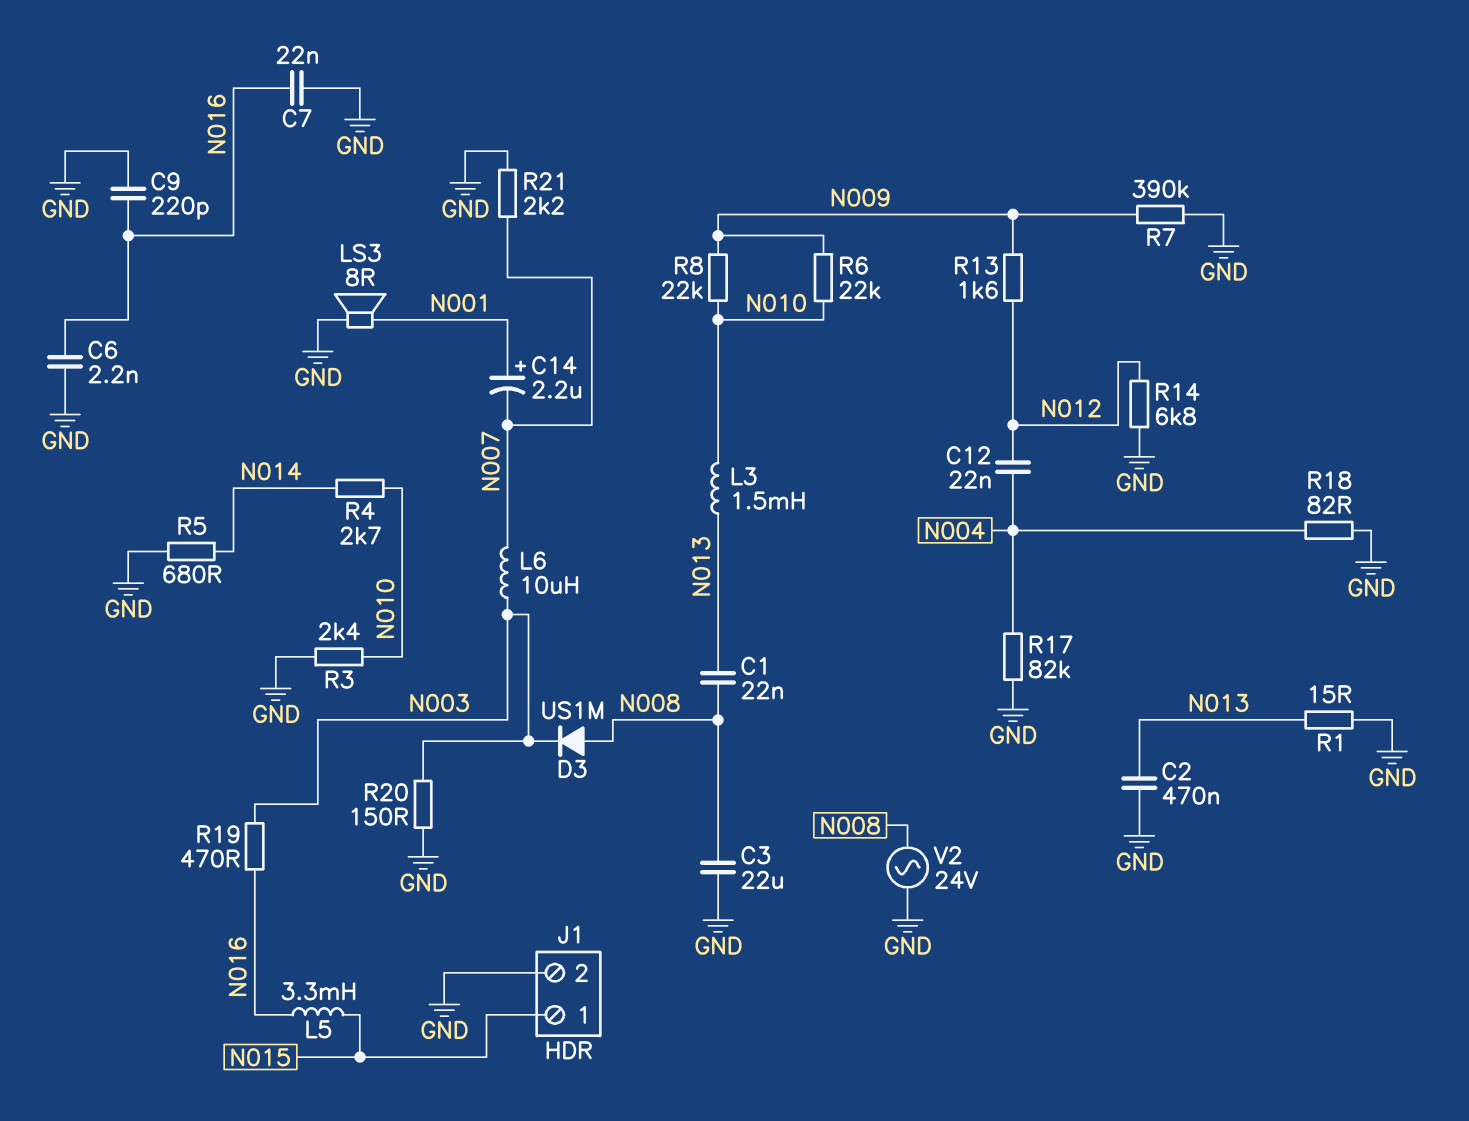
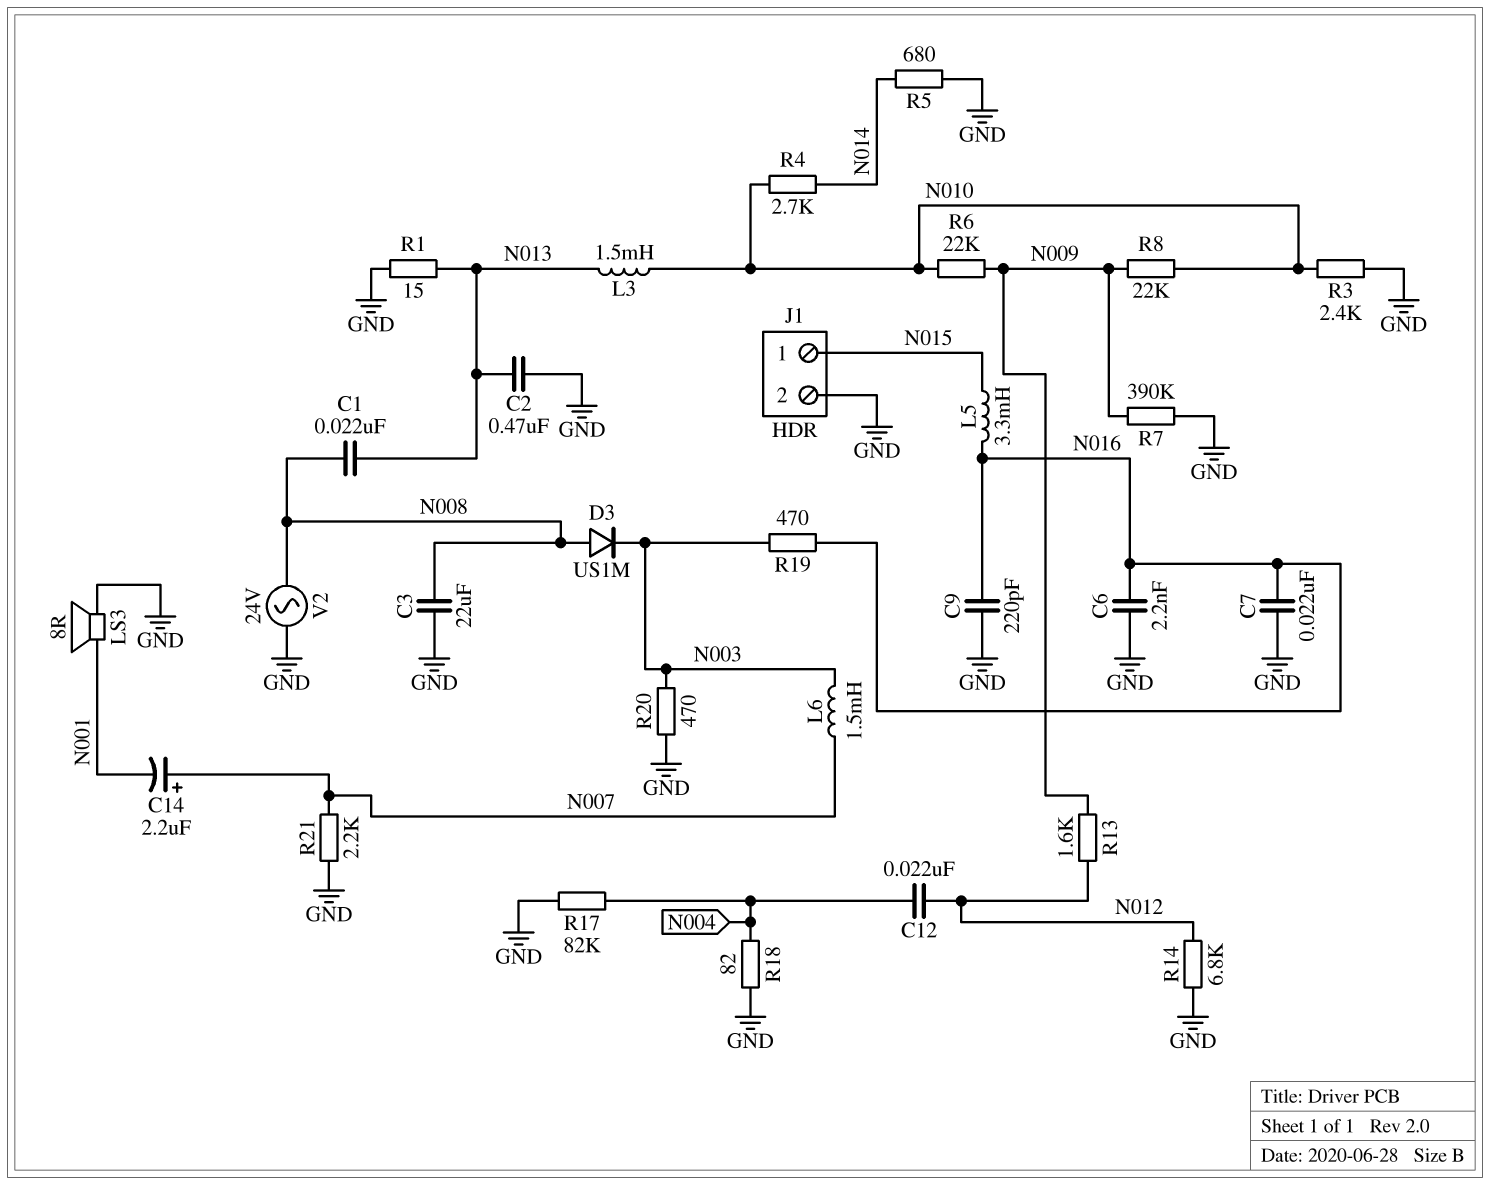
C14: 2.2uF (plus N001, minus N007) -> 2.2uF (plus N007, minus N001)
L6: 10uH (N003, N007) -> 1.5mH (N003, N007)
R20: 150 (GND, N003) -> 470 (GND, N003)

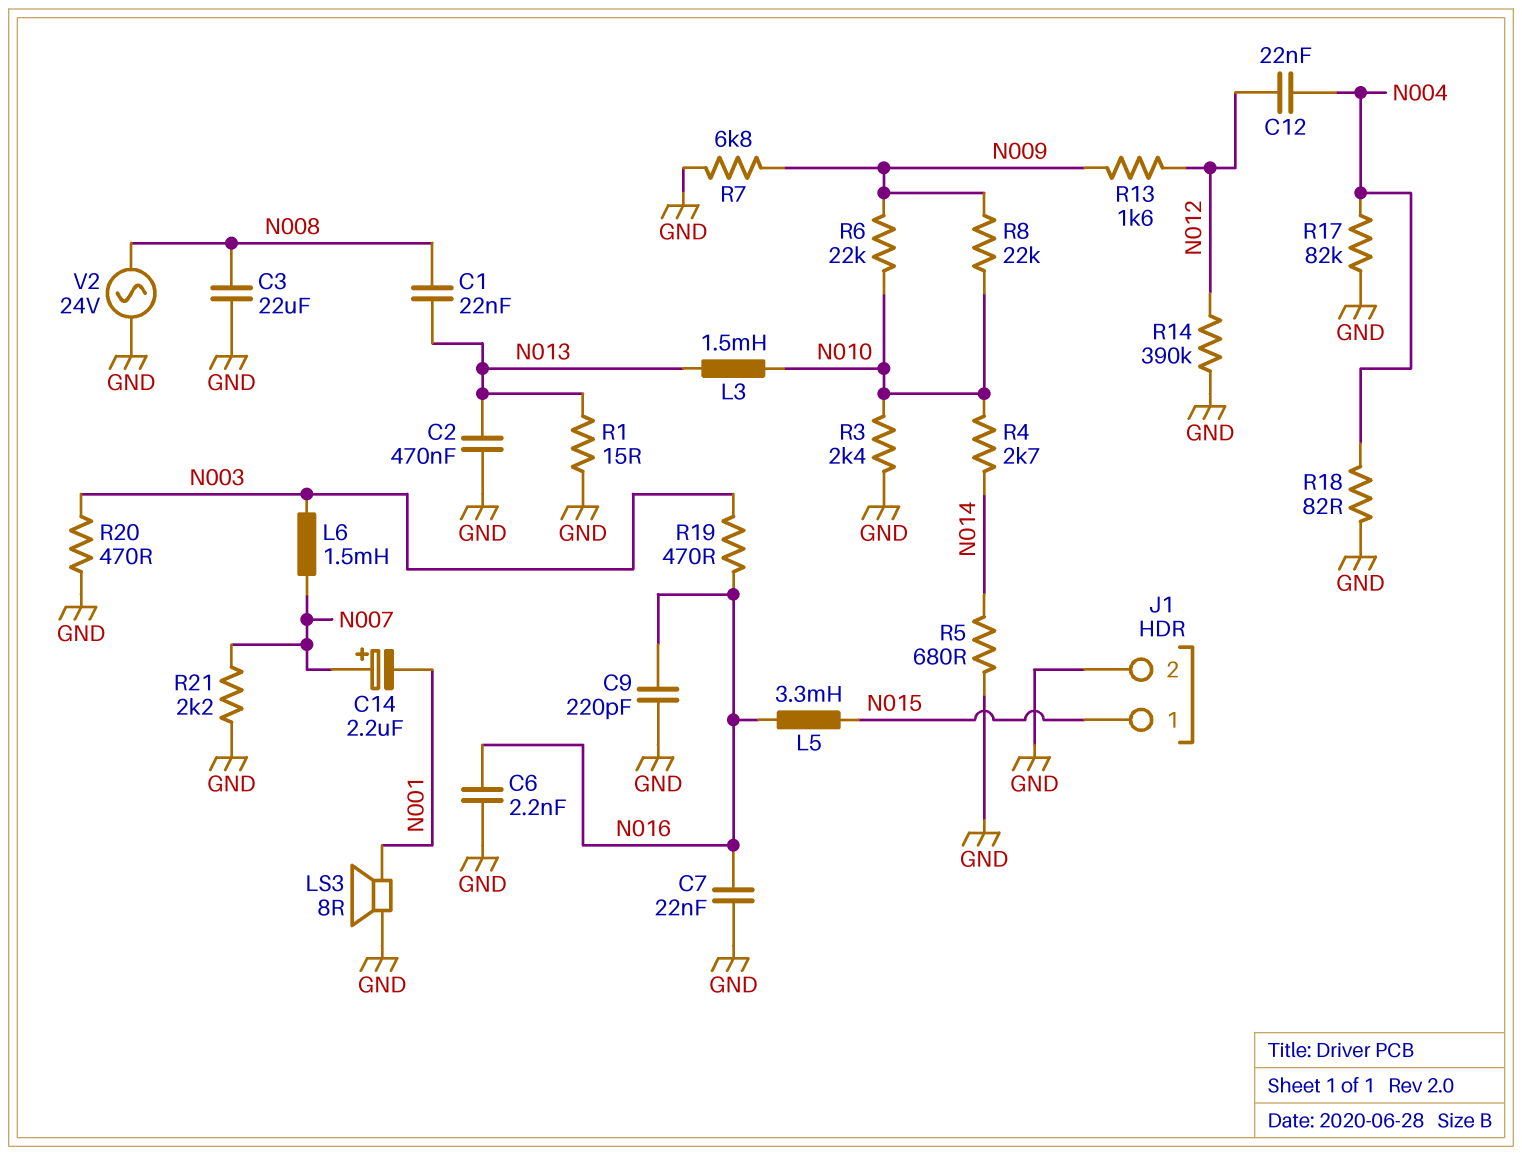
D3: diode US1M (A N008, K N003) -> none
R7: 390k (GND, N009) -> 6.8k (GND, N009)
R14: 6.8k (GND, N012) -> 390k (GND, N012)

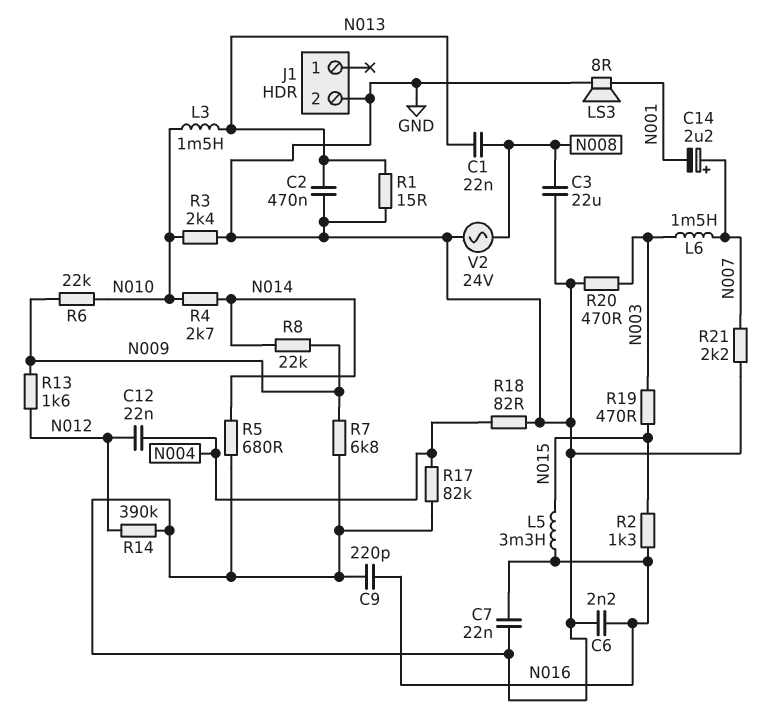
J1 pin 1: N015 -> none
R2: none -> 1.3k (N015, N016)
R8: 22k (N009, N010) -> 22k (N009, N014)
R19: 470 (N003, N016) -> 470 (N003, N015)

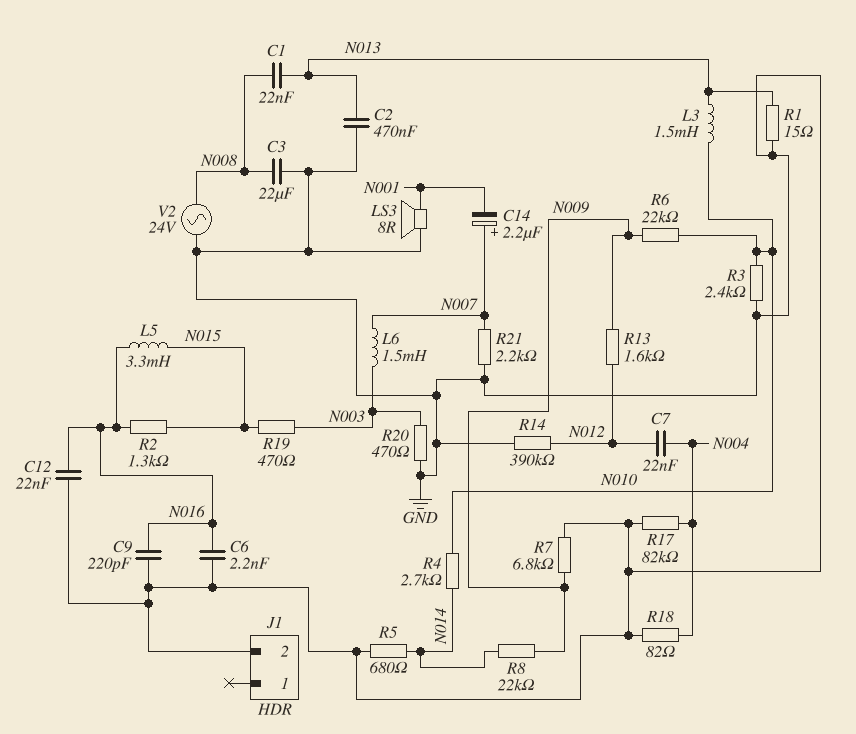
C7: 22nF (GND, N016) -> 22nF (N004, N012)
C12: 22nF (N004, N012) -> 22nF (GND, N016)

